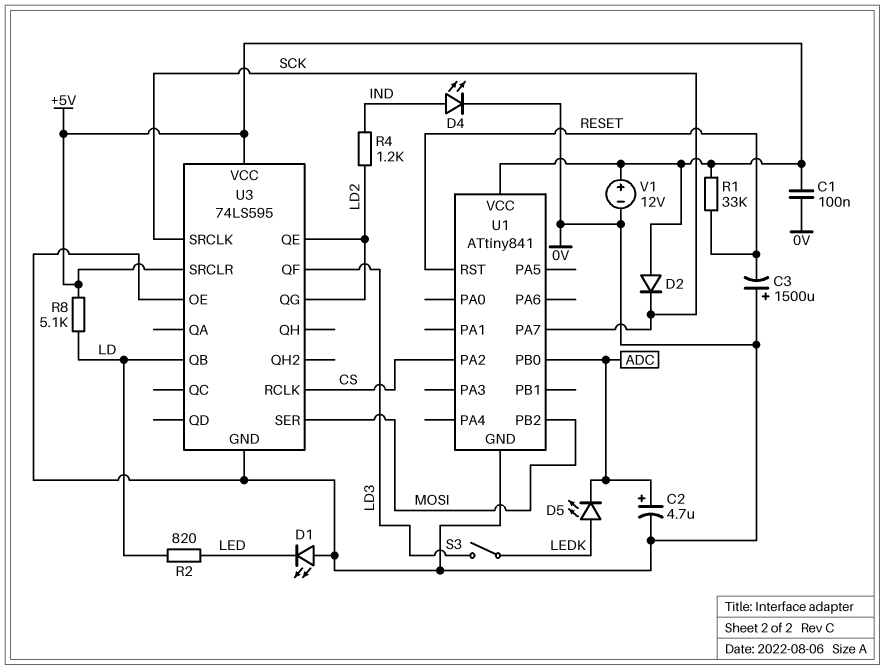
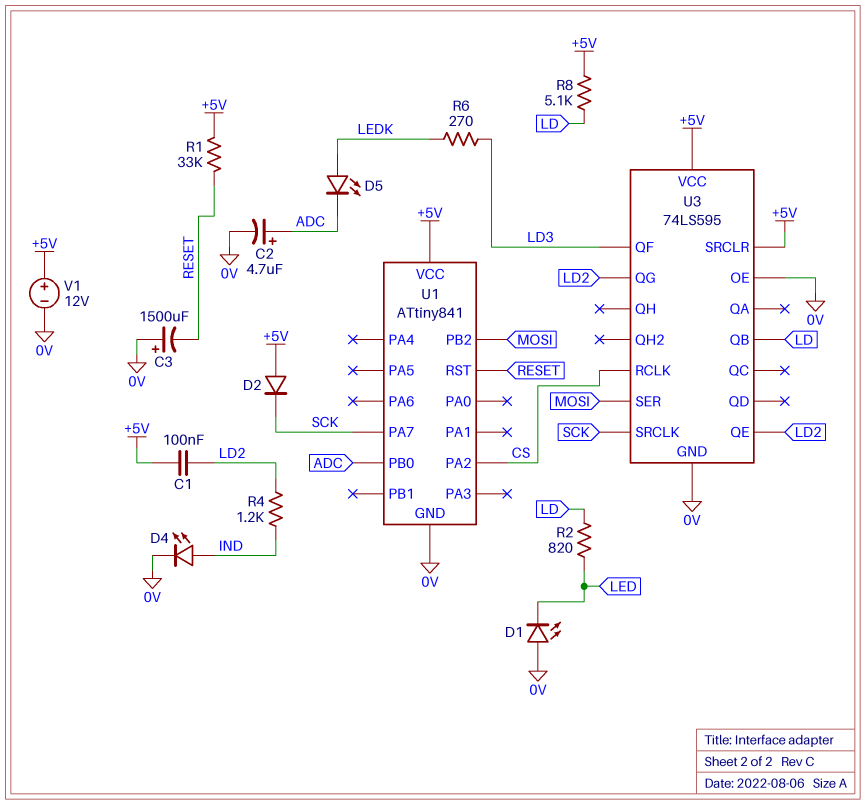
C1: 100nF (+5V, 0V) -> 100nF (+5V, LD2)
R6: none -> 270 (LD3, LEDK)
S3: switch (LD3, LEDK) -> none

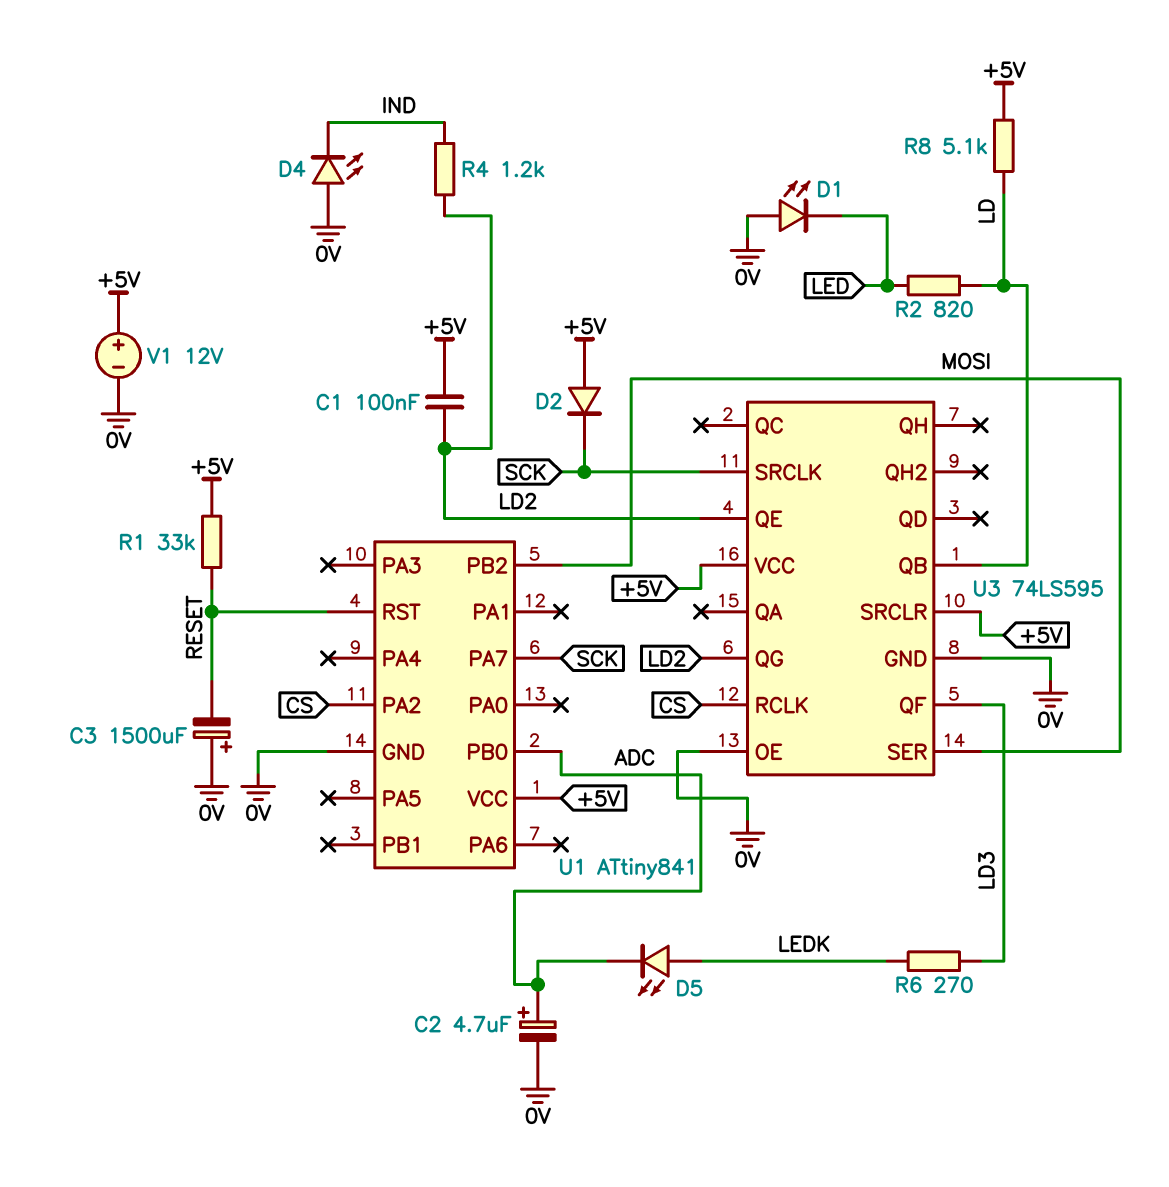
D4: LED (A IND, K 0V) -> LED (A 0V, K IND)

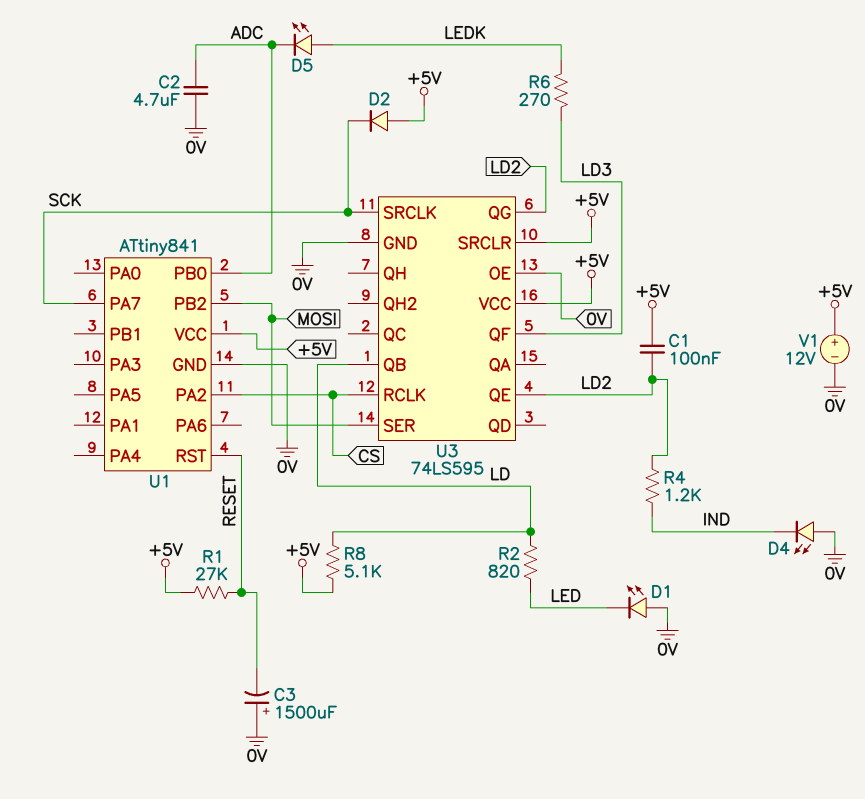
C2: 4.7uF (plus ADC, minus 0V) -> 4.7uF (0V, ADC)
R1: 33k (+5V, RESET) -> 27k (+5V, RESET)

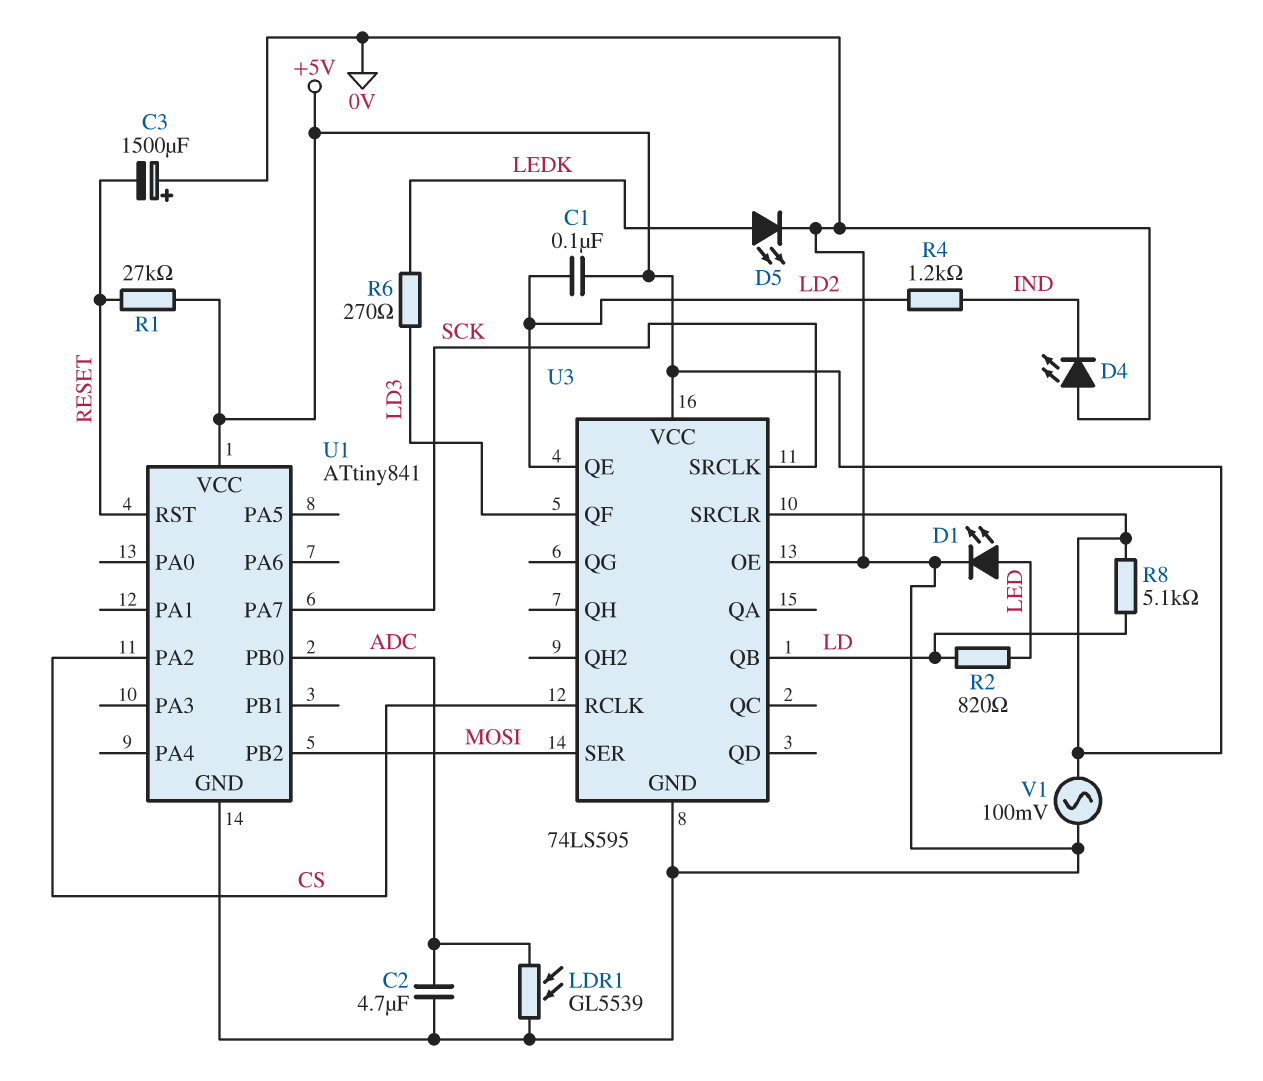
D1: LED (A 0V, K LED) -> LED (A LED, K 0V)
D2: diode (A +5V, K SCK) -> none
D5: LED (A LEDK, K ADC) -> LED (A LEDK, K 0V)
LDR1: none -> GL5539 (0V, ADC)
U3 pin QG: LD2 -> none
V1: 12V (plus +5V, minus 0V) -> AC 100mV (+5V, 0V)

